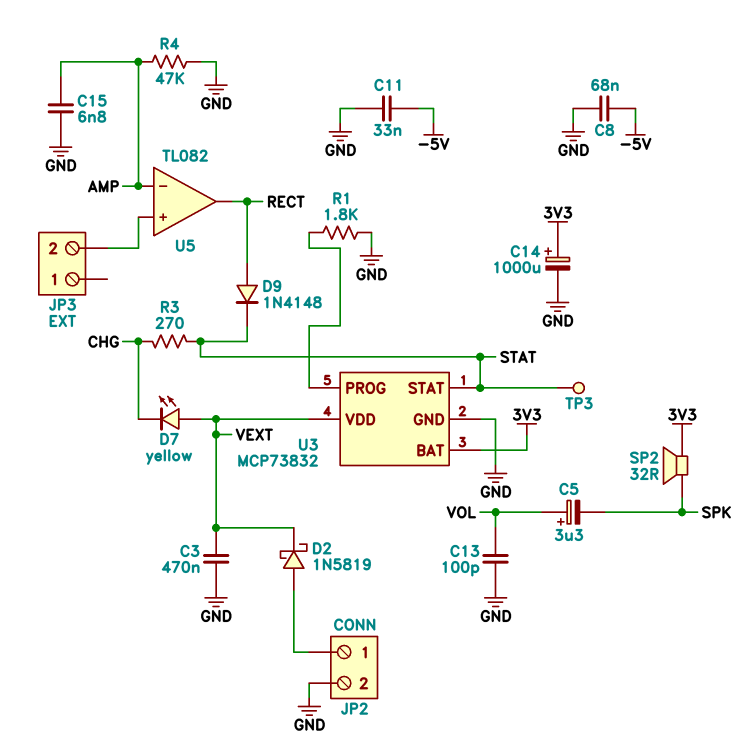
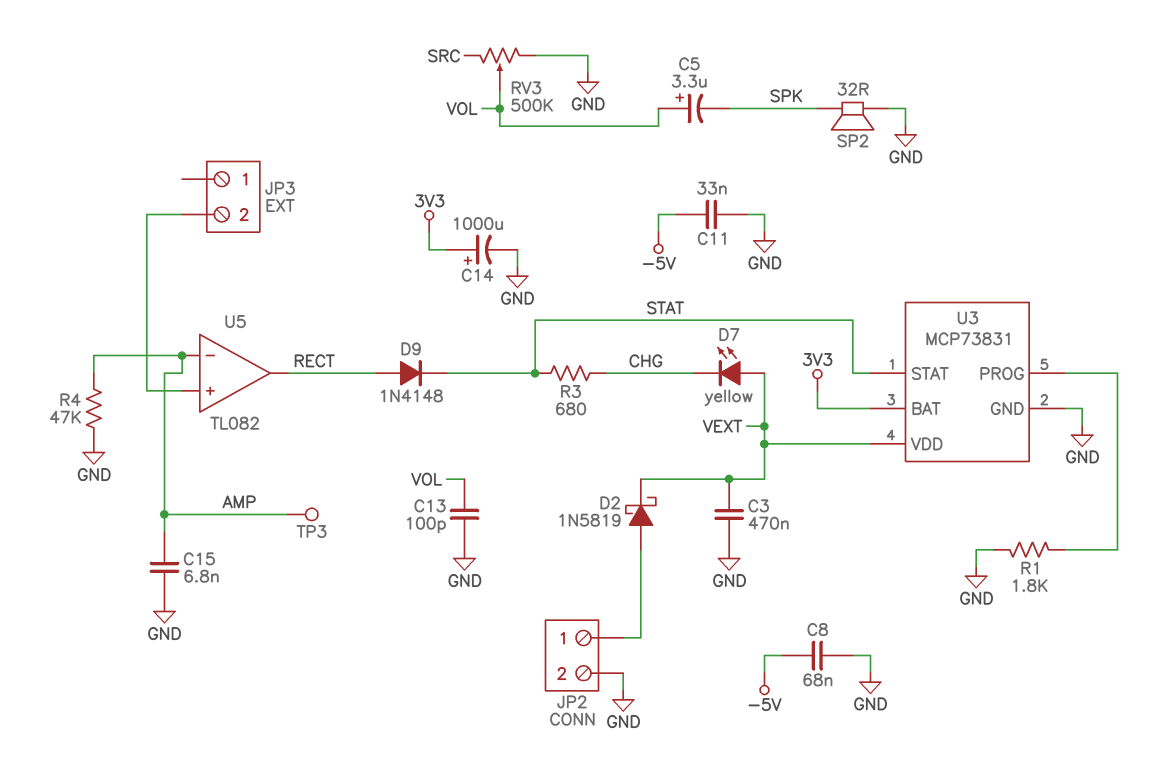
R3: 270 (CHG, STAT) -> 680 (CHG, STAT)
RV3: none -> 500k (GND, SRC, wiper VOL)
SP2: speaker 32R (3V3, SPK) -> speaker 32R (GND, SPK)
TP3: test point (STAT) -> test point (AMP)
U3: MCP73832 -> MCP73831

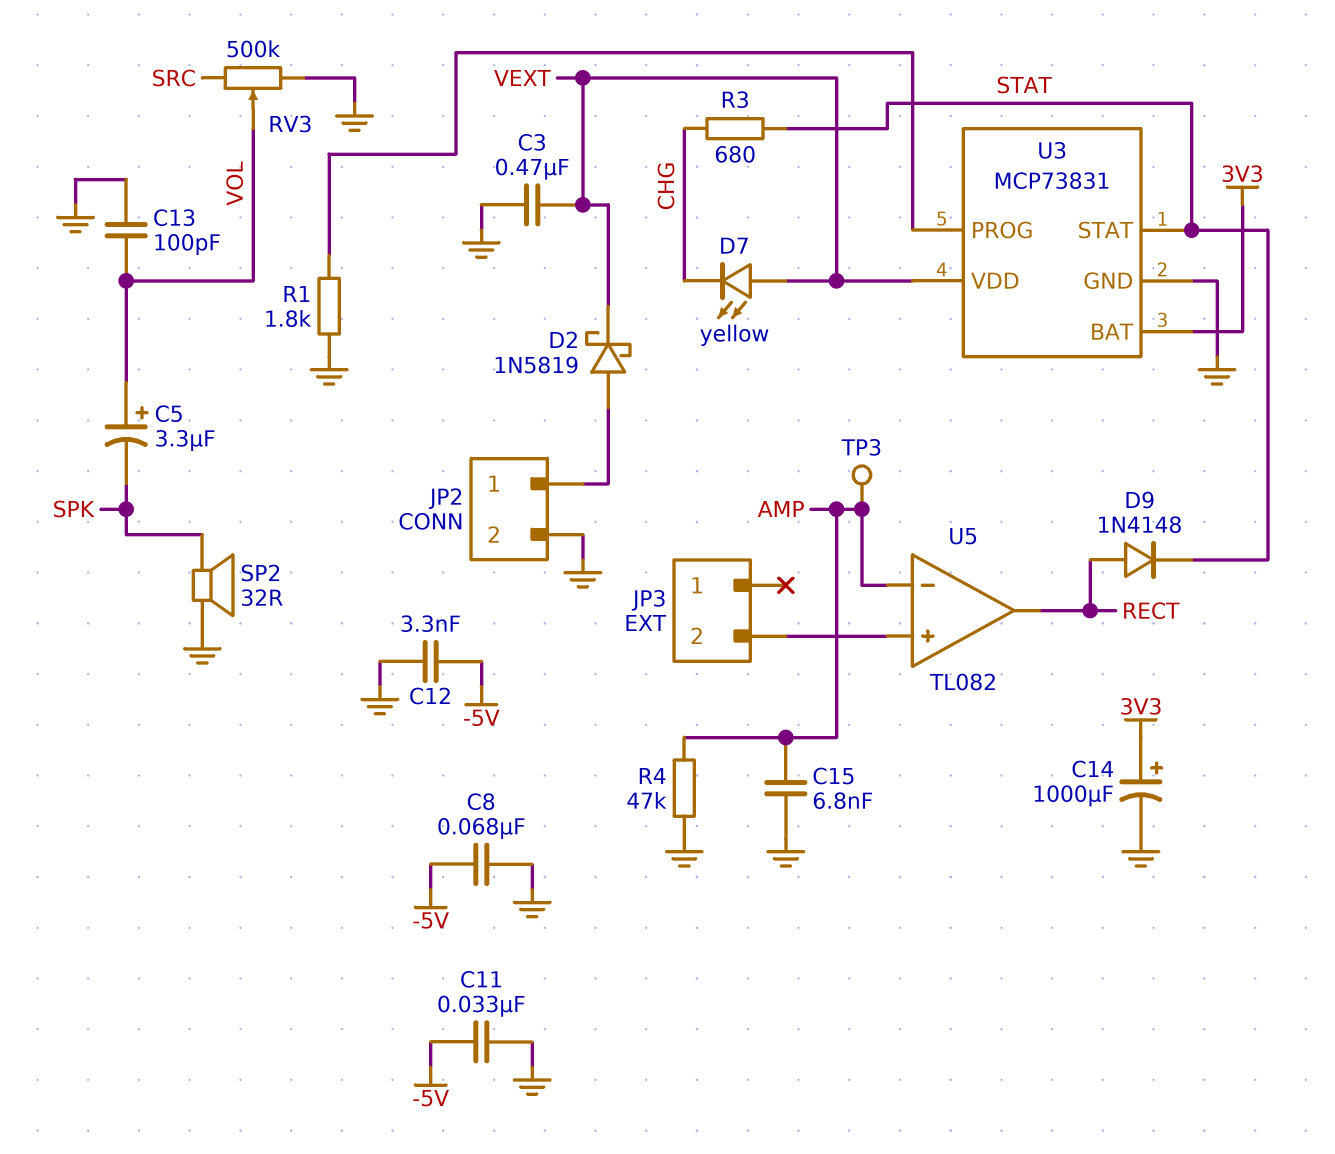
C12: none -> 3.3nF (-5V, GND)

